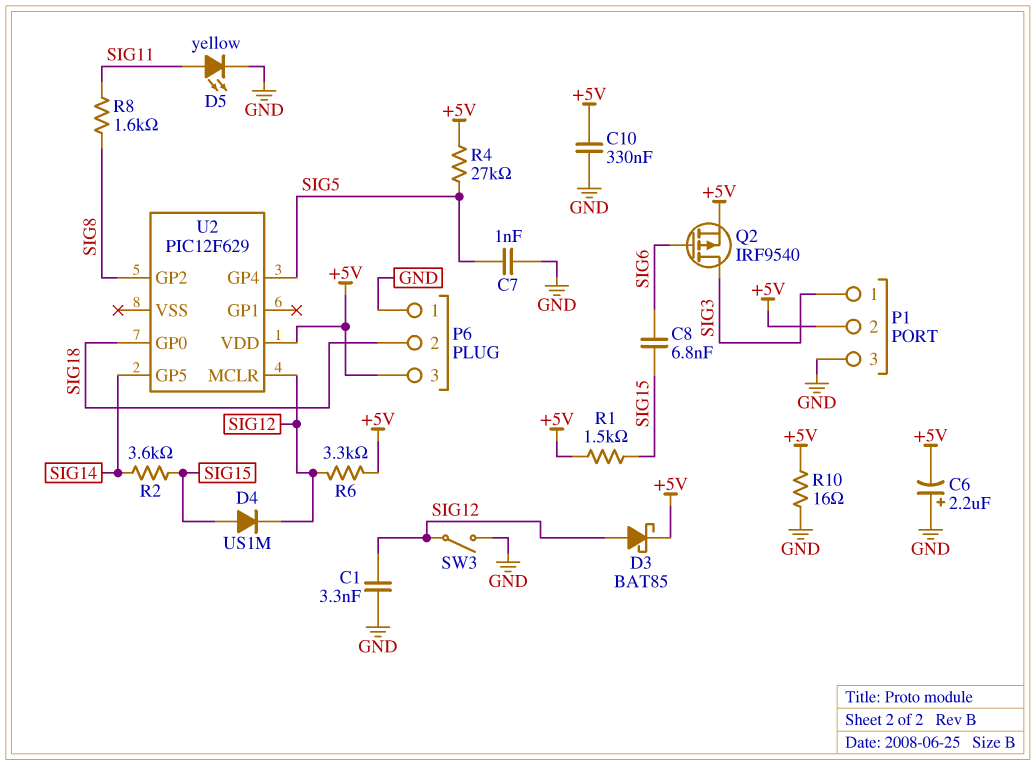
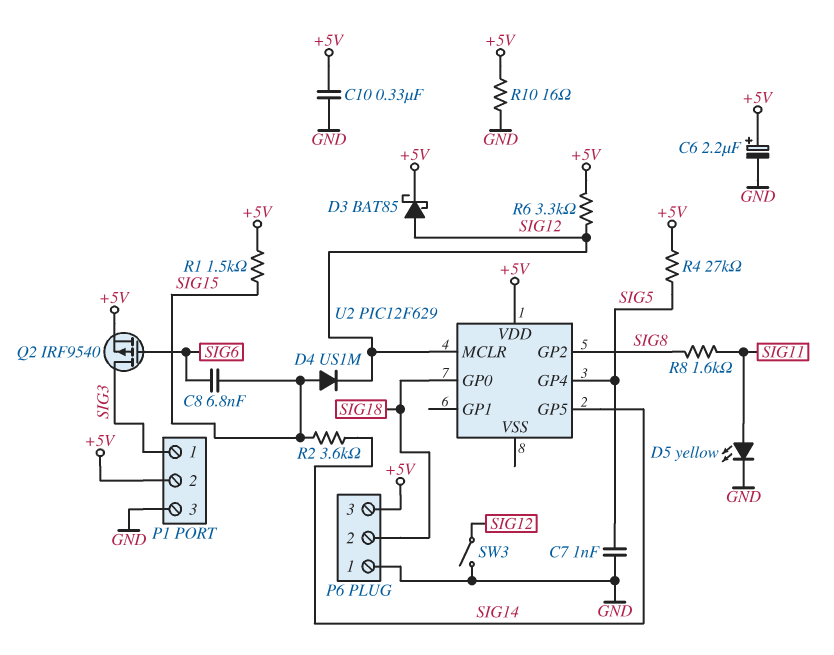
C1: 3.3nF (GND, SIG12) -> none
C6: 2.2uF (plus GND, minus +5V) -> 2.2uF (plus +5V, minus GND)

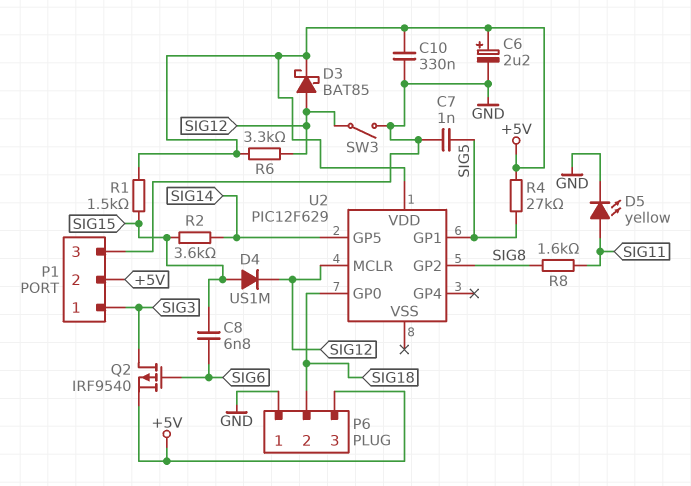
R10: 16 (+5V, GND) -> none
U2 pin GP1: none -> SIG5
U2 pin GP4: SIG5 -> none

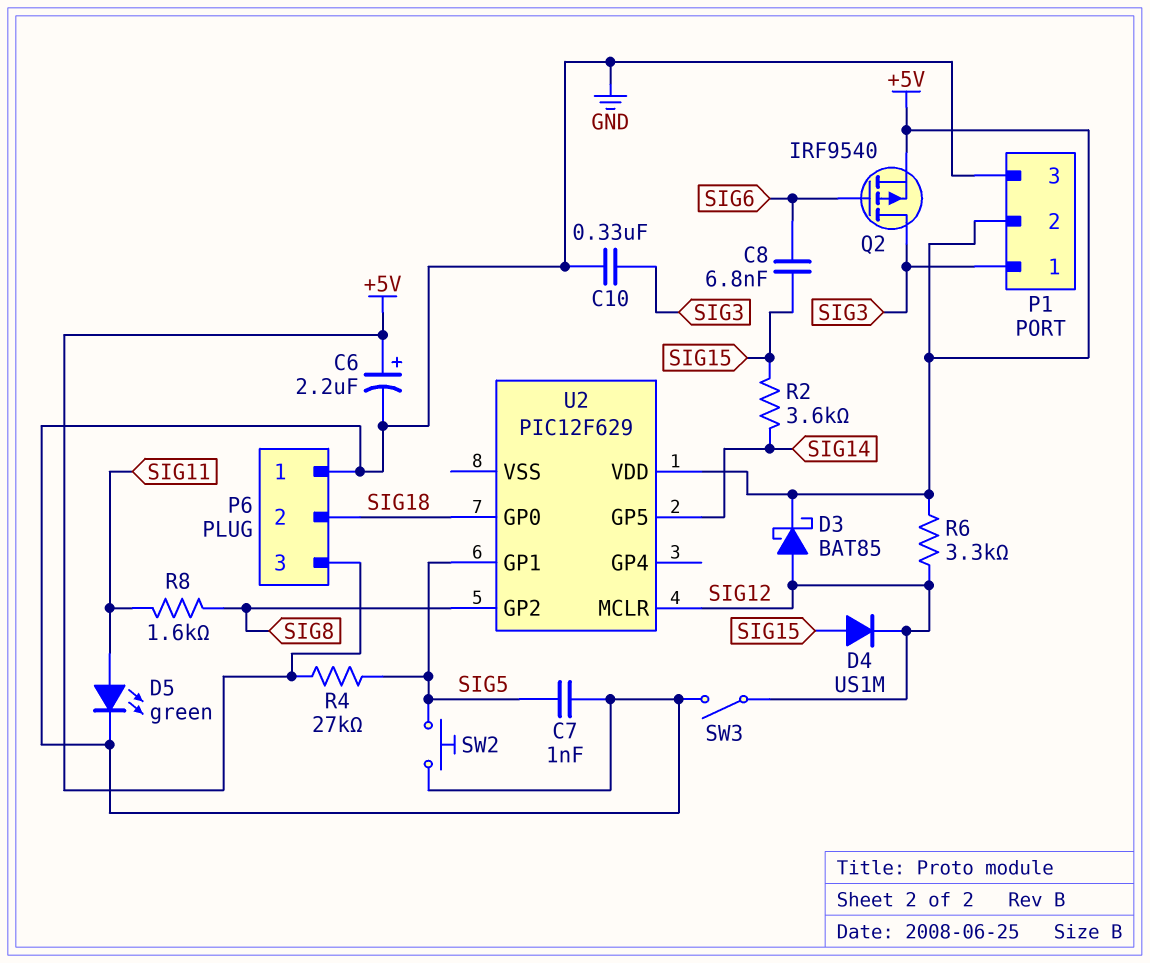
C10: 330nF (+5V, GND) -> 330nF (GND, SIG3)
D5: LED yellow (A SIG11, K GND) -> LED green (A SIG11, K GND)
R1: 1.5k (+5V, SIG15) -> none
SW2: none -> button (GND, SIG5)

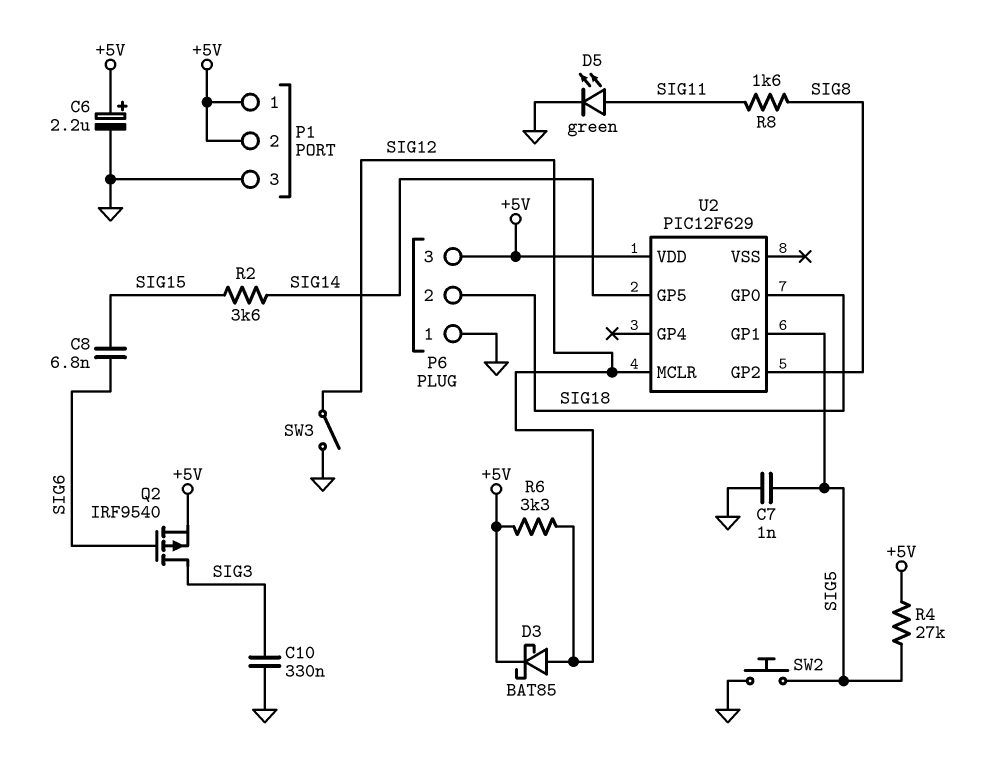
D4: diode US1M (A SIG15, K SIG12) -> none
P1 pin 1: SIG3 -> +5V

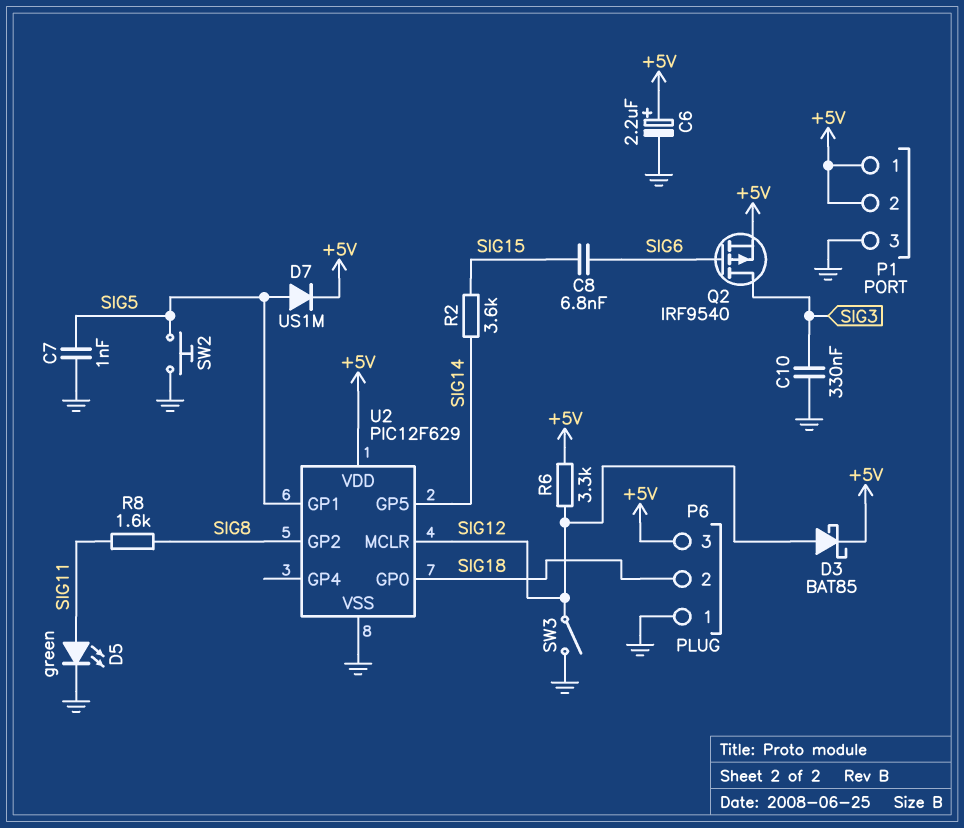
D7: none -> diode US1M (A SIG5, K +5V)
R4: 27k (+5V, SIG5) -> none
U2 pin VSS: none -> GND

